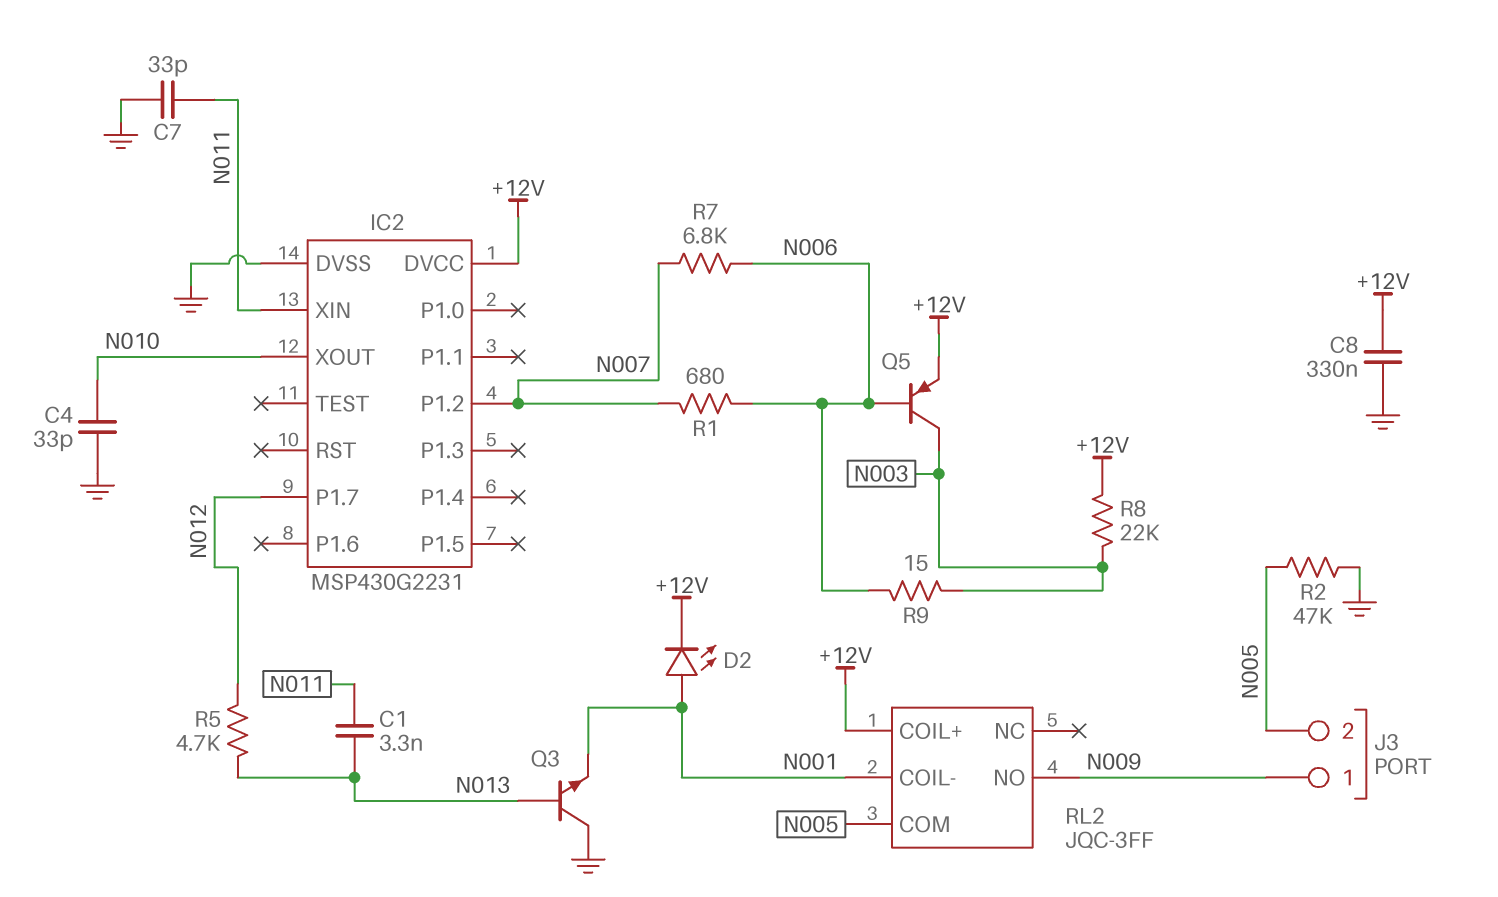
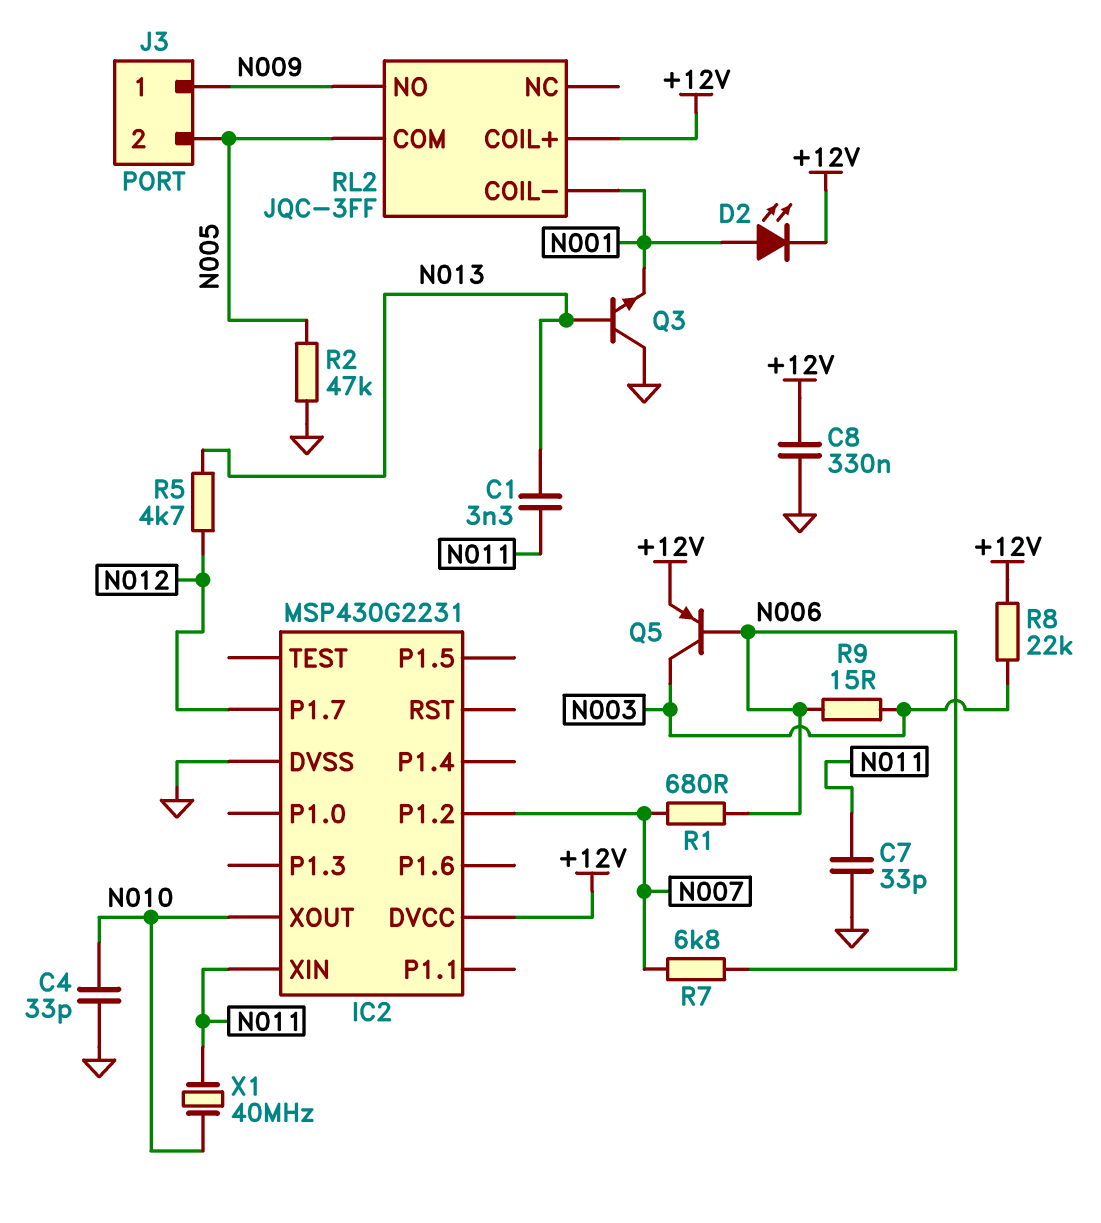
X1: none -> 40MHz (N010, N011)

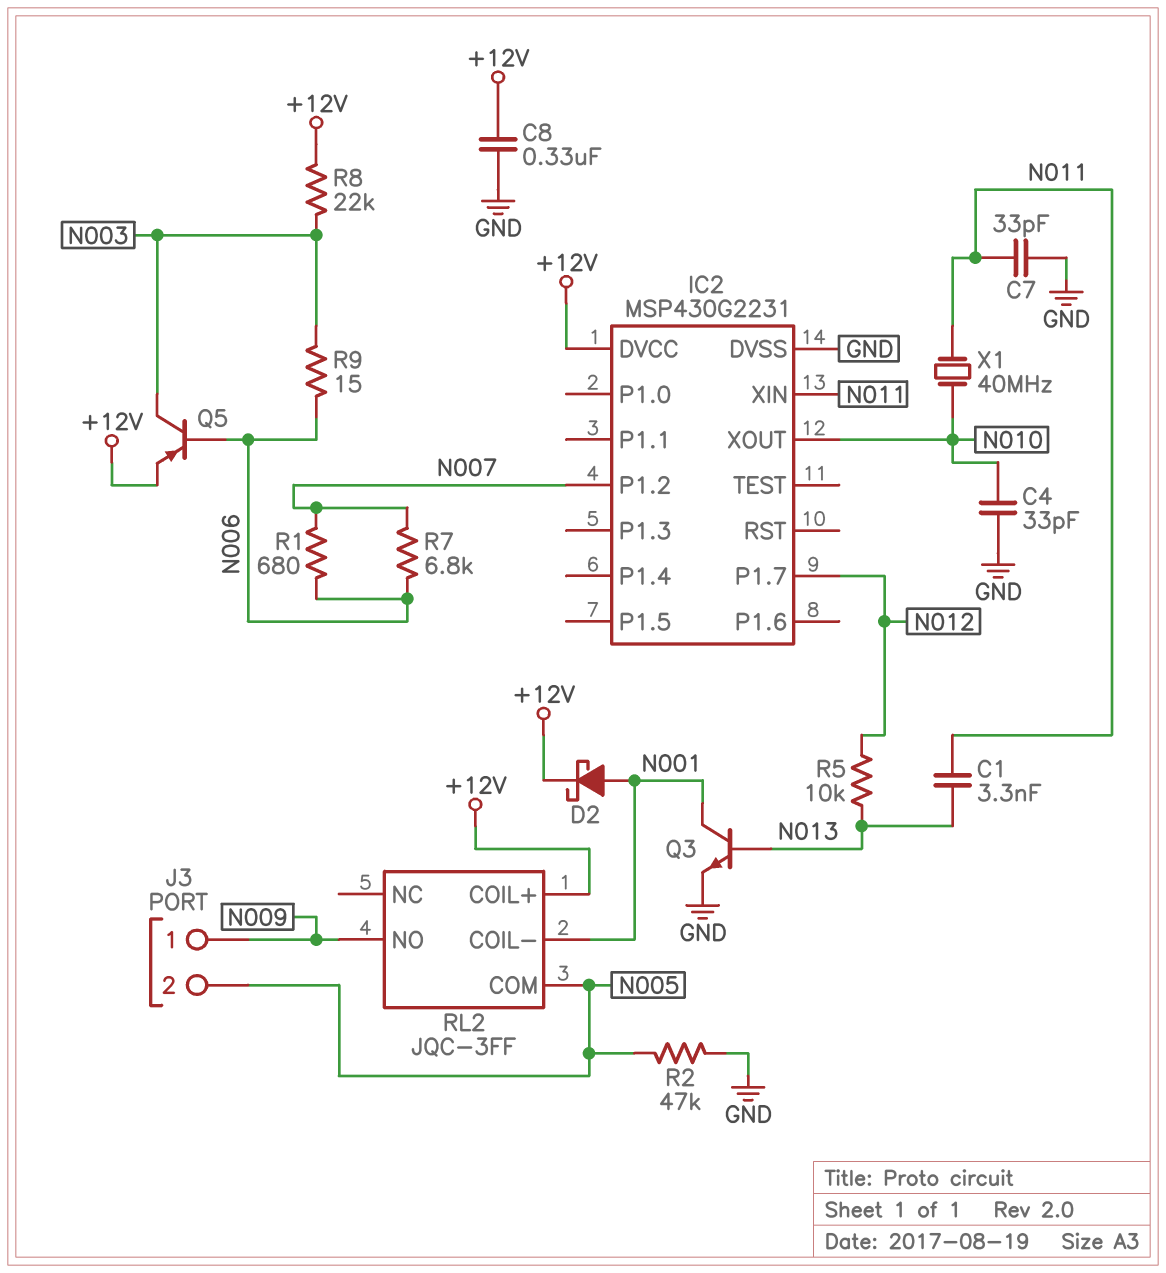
D2: LED (A N001, K +12V) -> schottky (A N001, K +12V)
Q3: NPN (B N013, C GND, E N001) -> NPN (B N013, C N001, E GND)
R5: 4.7k (N012, N013) -> 10k (N012, N013)

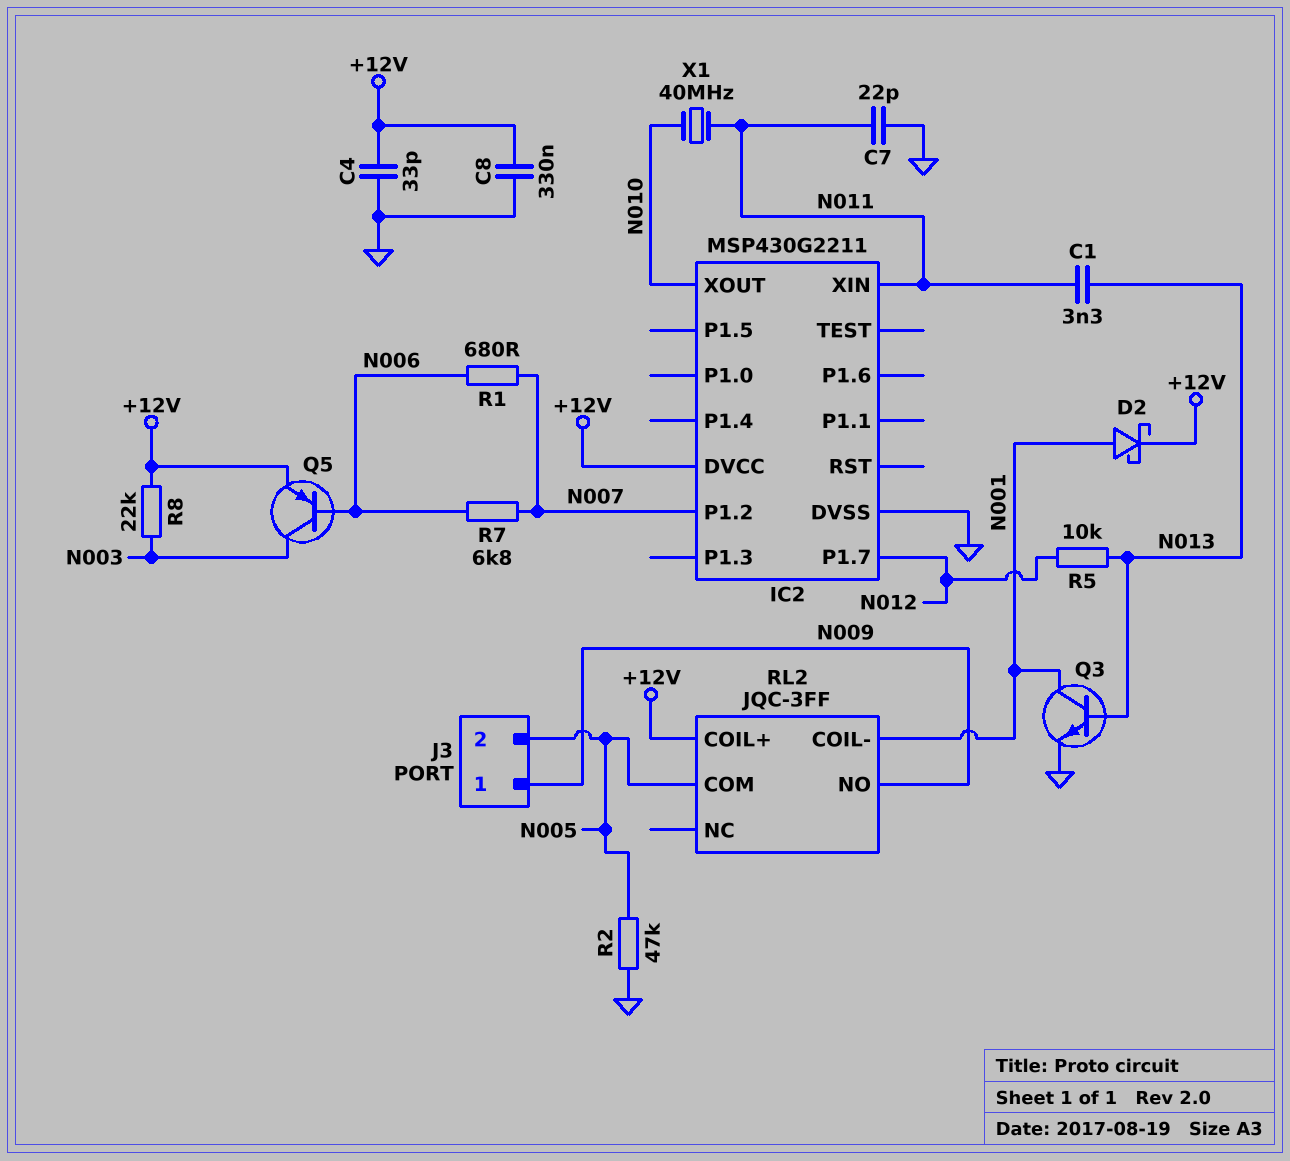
C4: 33pF (GND, N010) -> 33pF (+12V, GND)
C7: 33pF (GND, N011) -> 22pF (GND, N011)
IC2: MSP430G2231 -> MSP430G2211
R9: 15 (N003, N006) -> none

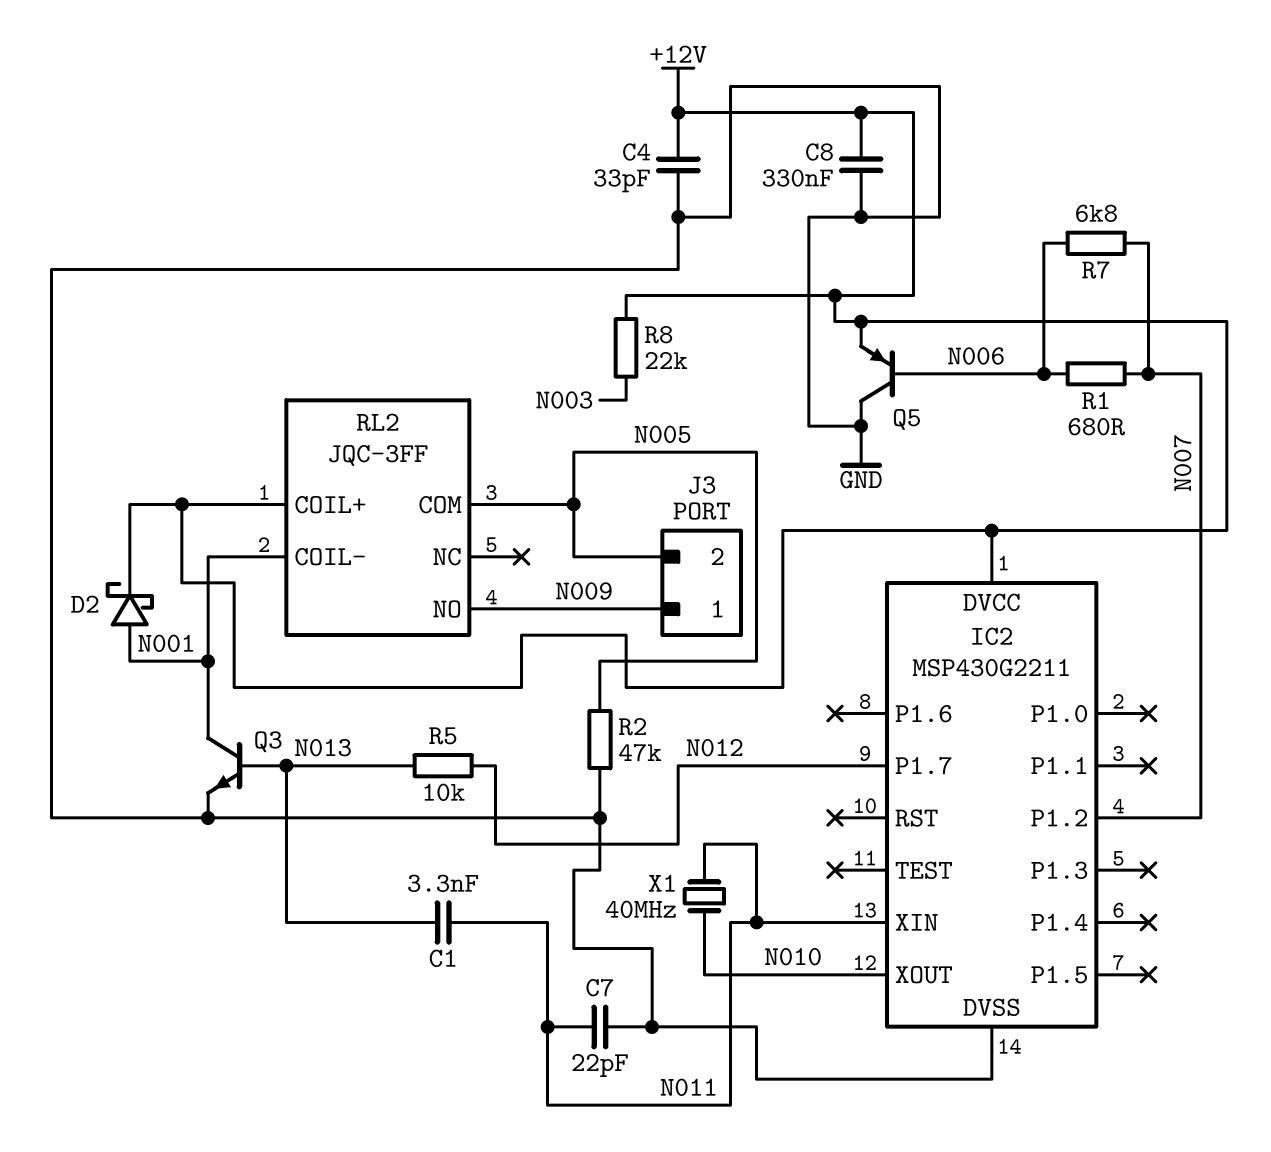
Q5: PNP (B N006, C N003, E +12V) -> PNP (B N006, C GND, E +12V)

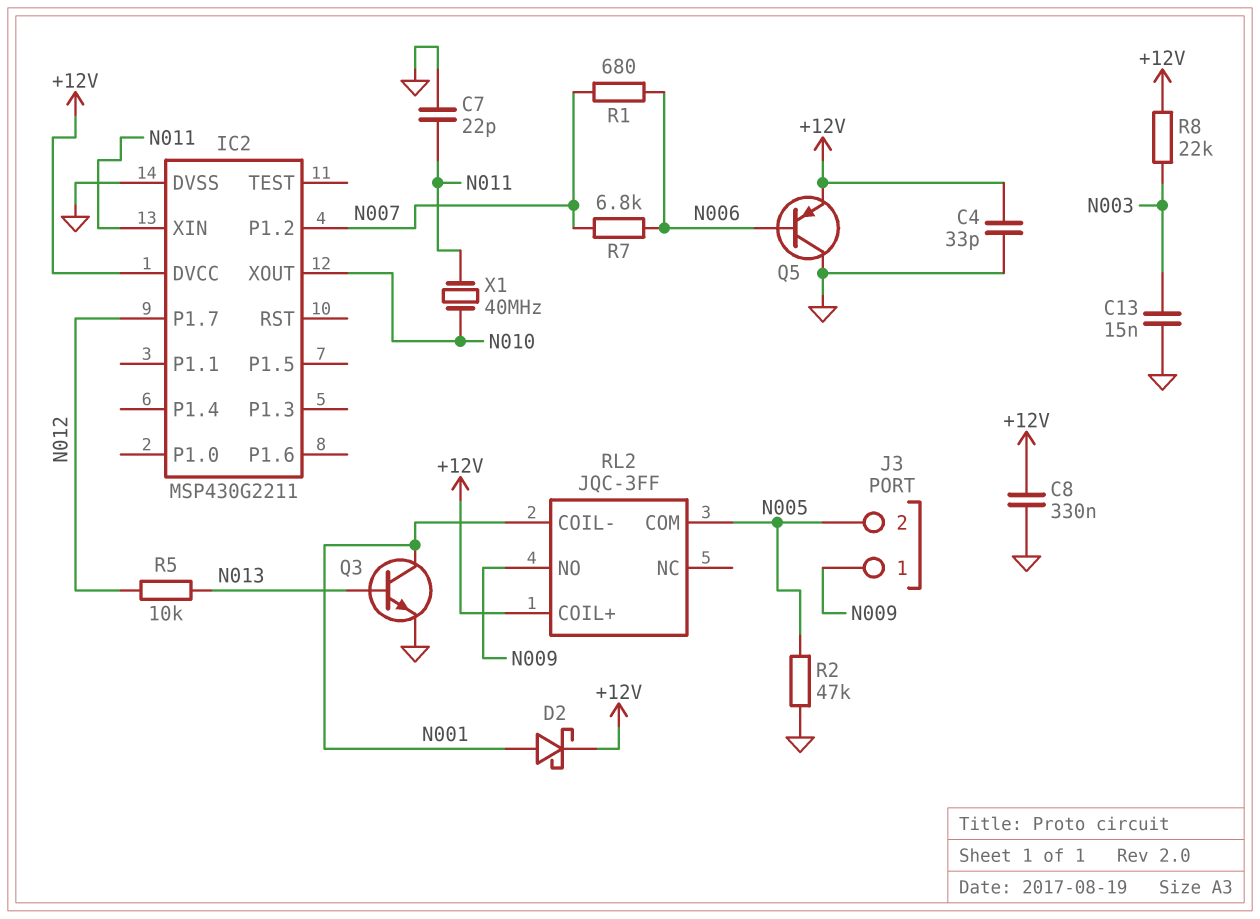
C1: 3.3nF (N011, N013) -> none
C13: none -> 15nF (GND, N003)

